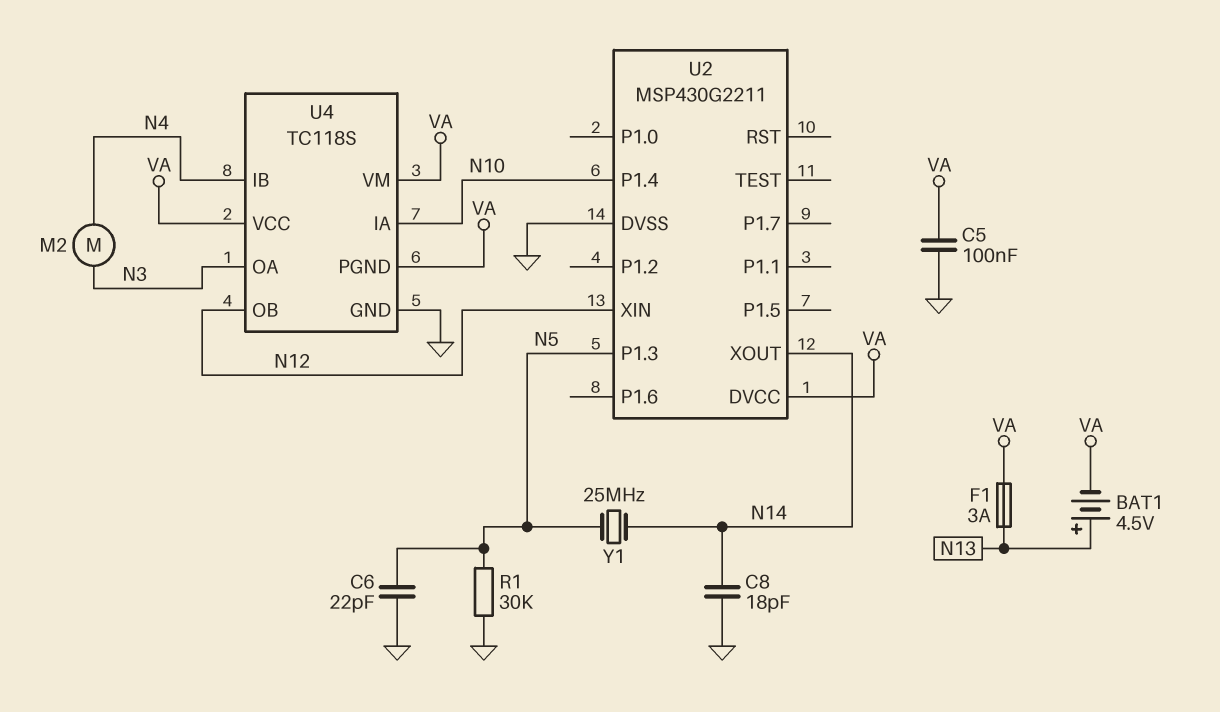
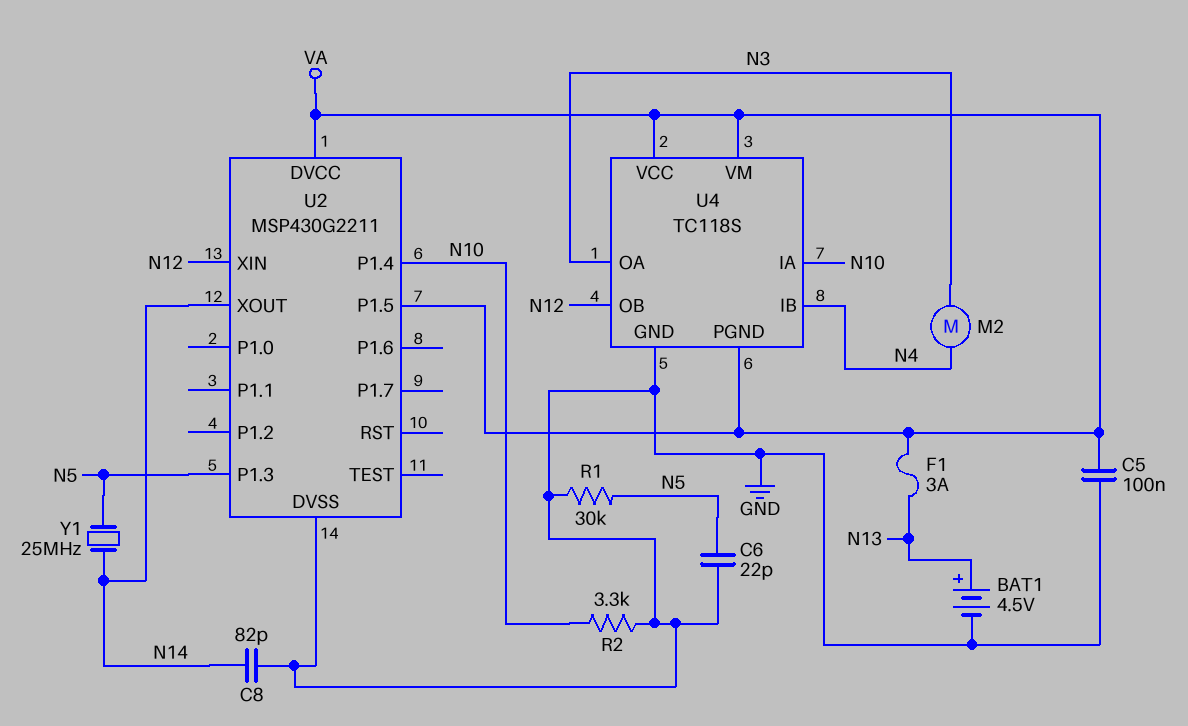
BAT1: 4.5V (plus N13, minus VA) -> 4.5V (plus N13, minus GND)
C8: 18pF (GND, N14) -> 82pF (GND, N14)
R2: none -> 3.3k (GND, N10)
U2 pin P1.5: none -> VA

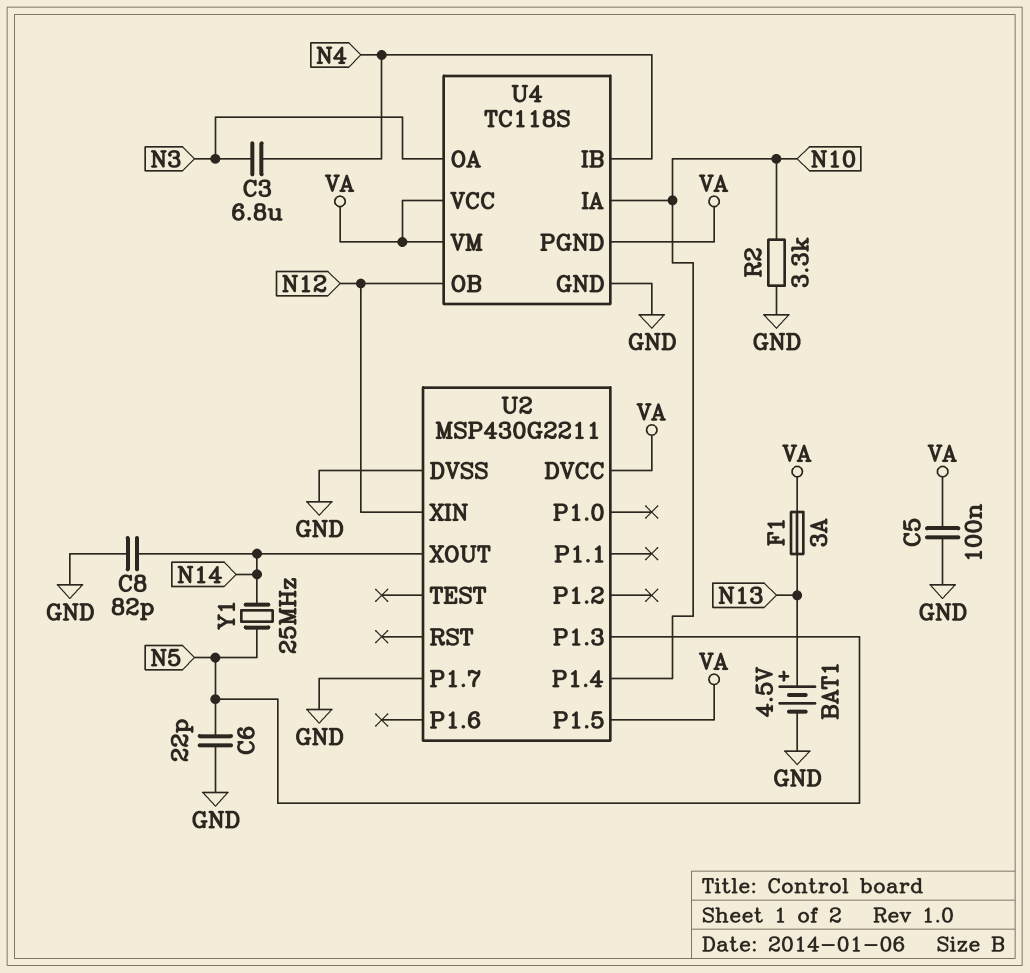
C3: none -> 6.8uF (N3, N4)
M2: motor (N3, N4) -> none
R1: 30k (GND, N5) -> none
U2 pin P1.7: none -> GND

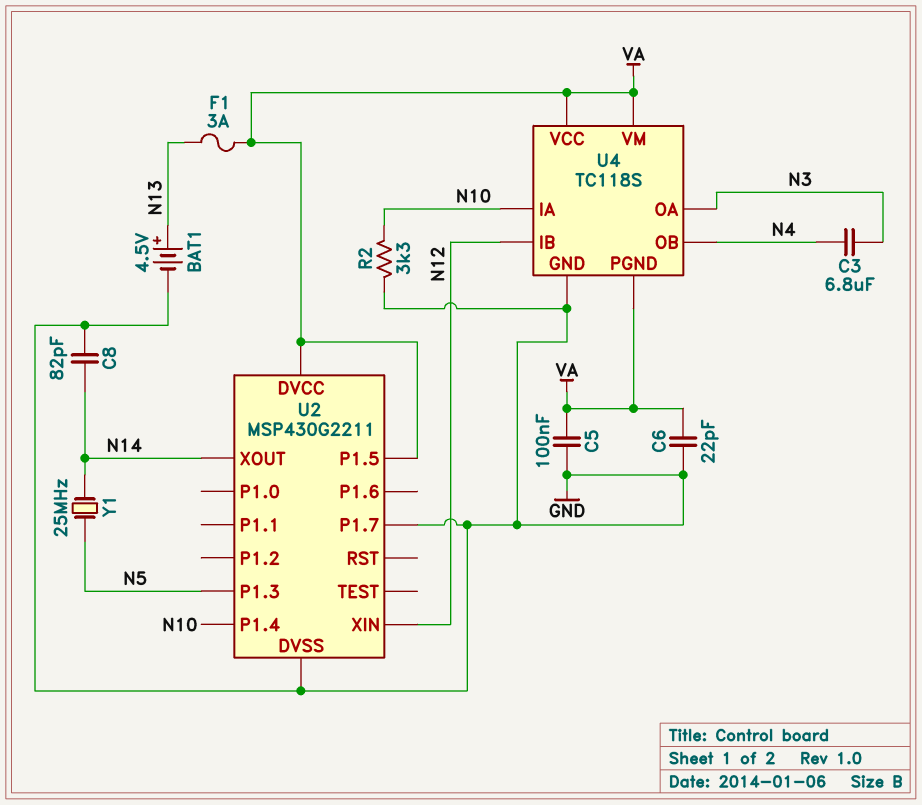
C6: 22pF (GND, N5) -> 22pF (GND, VA)
U4 pin IB: N4 -> N12
U4 pin OB: N12 -> N4

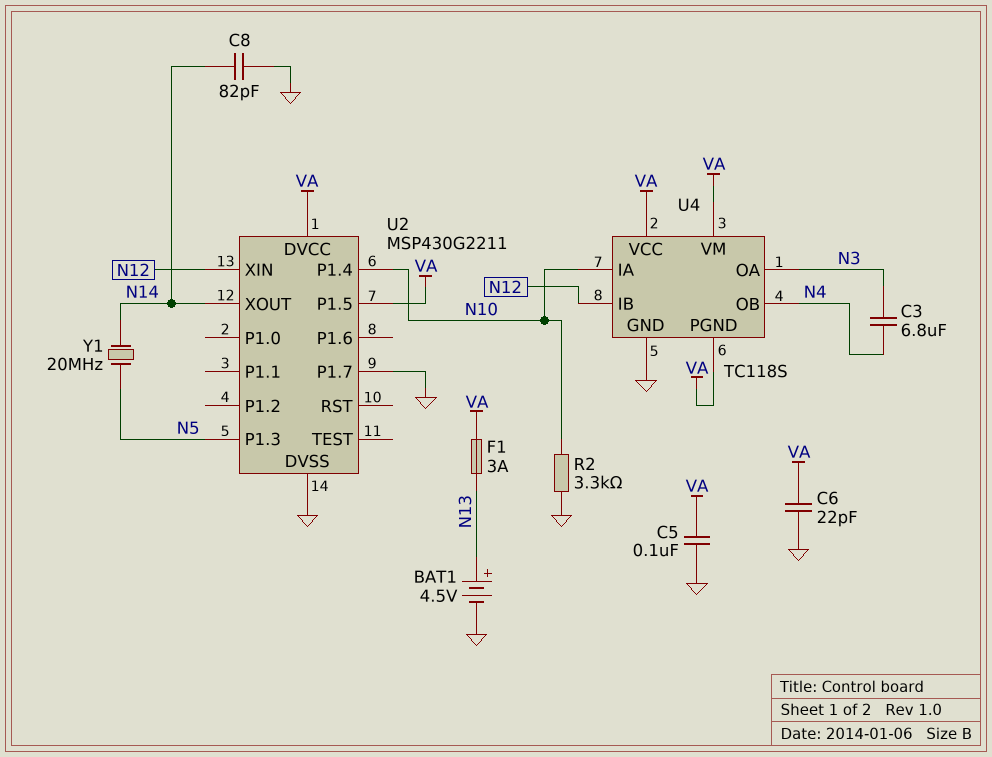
Y1: 25MHz (N5, N14) -> 20MHz (N5, N14)

